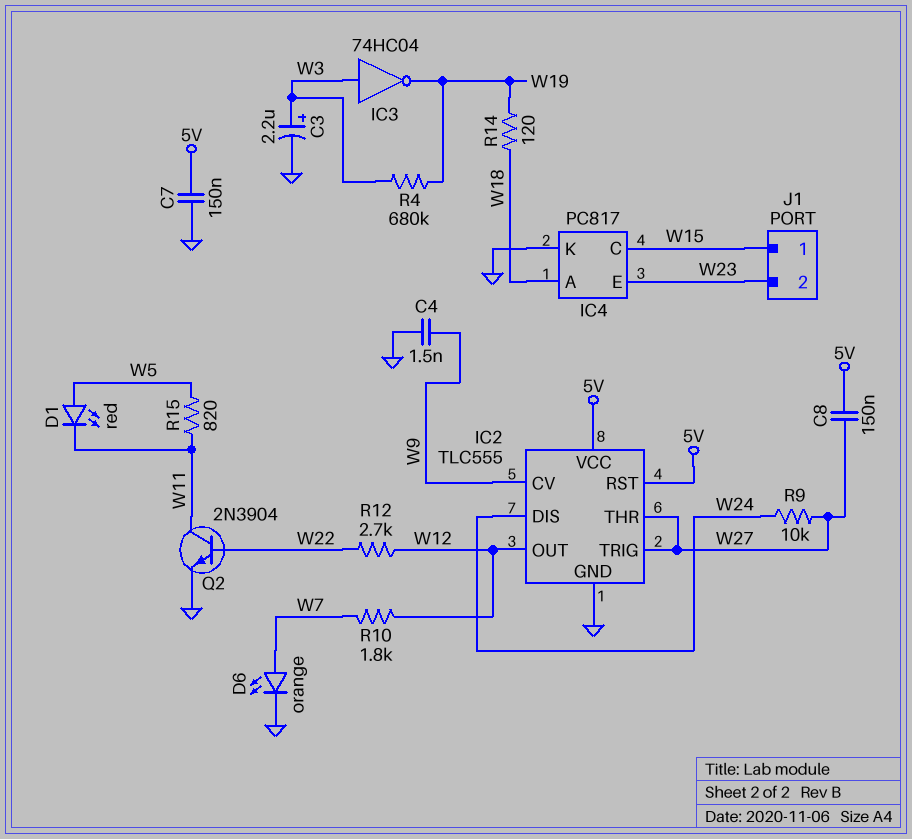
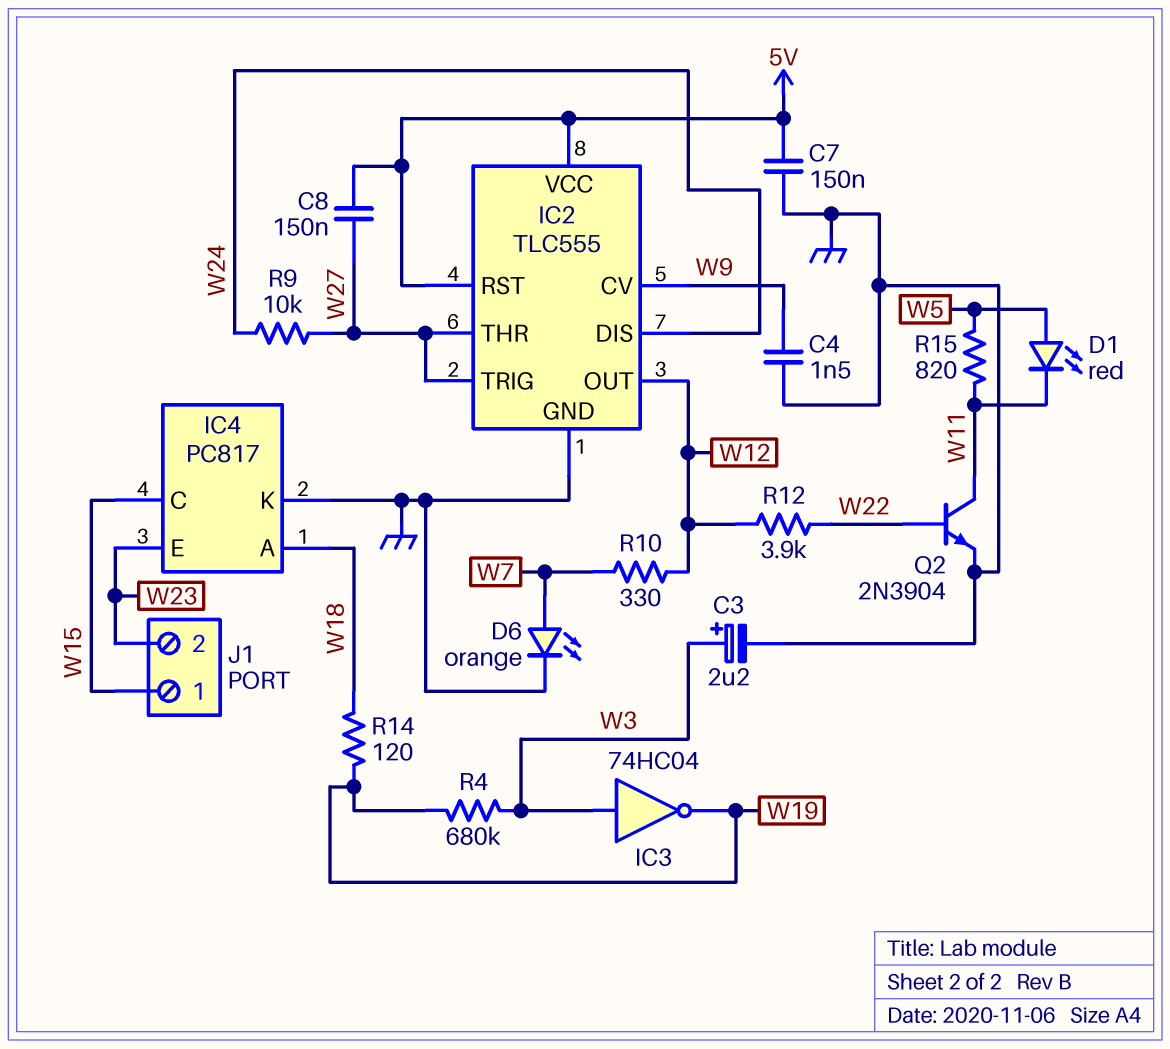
R10: 1.8k (W7, W12) -> 330 (W7, W12)
R12: 2.7k (W12, W22) -> 3.9k (W12, W22)

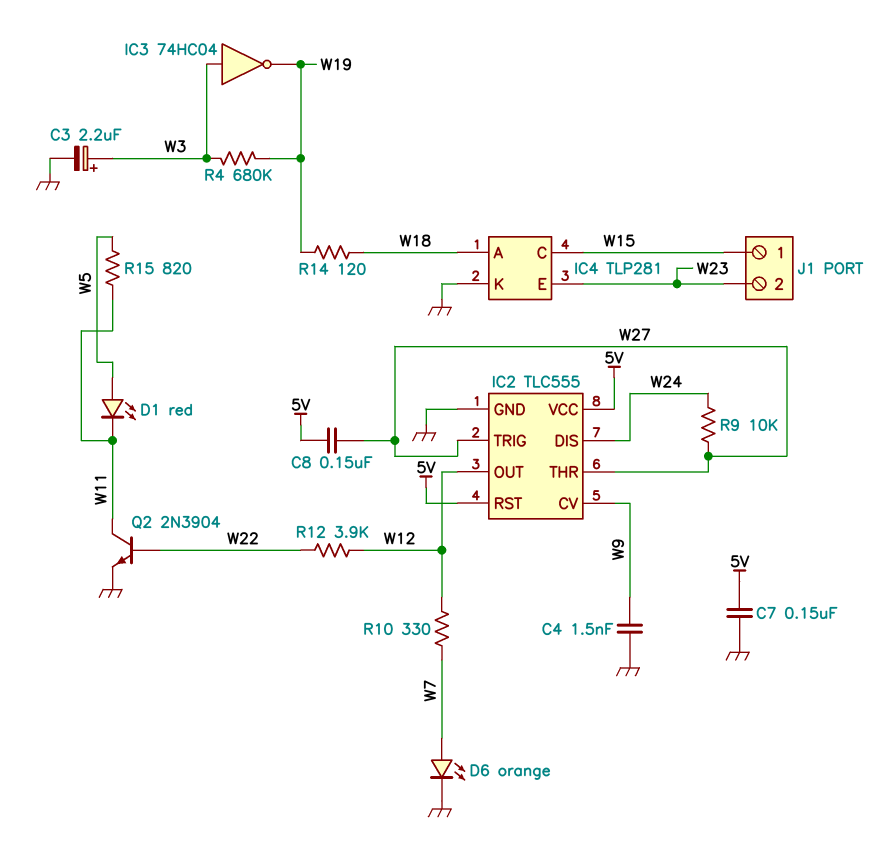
IC4: PC817 -> TLP281

